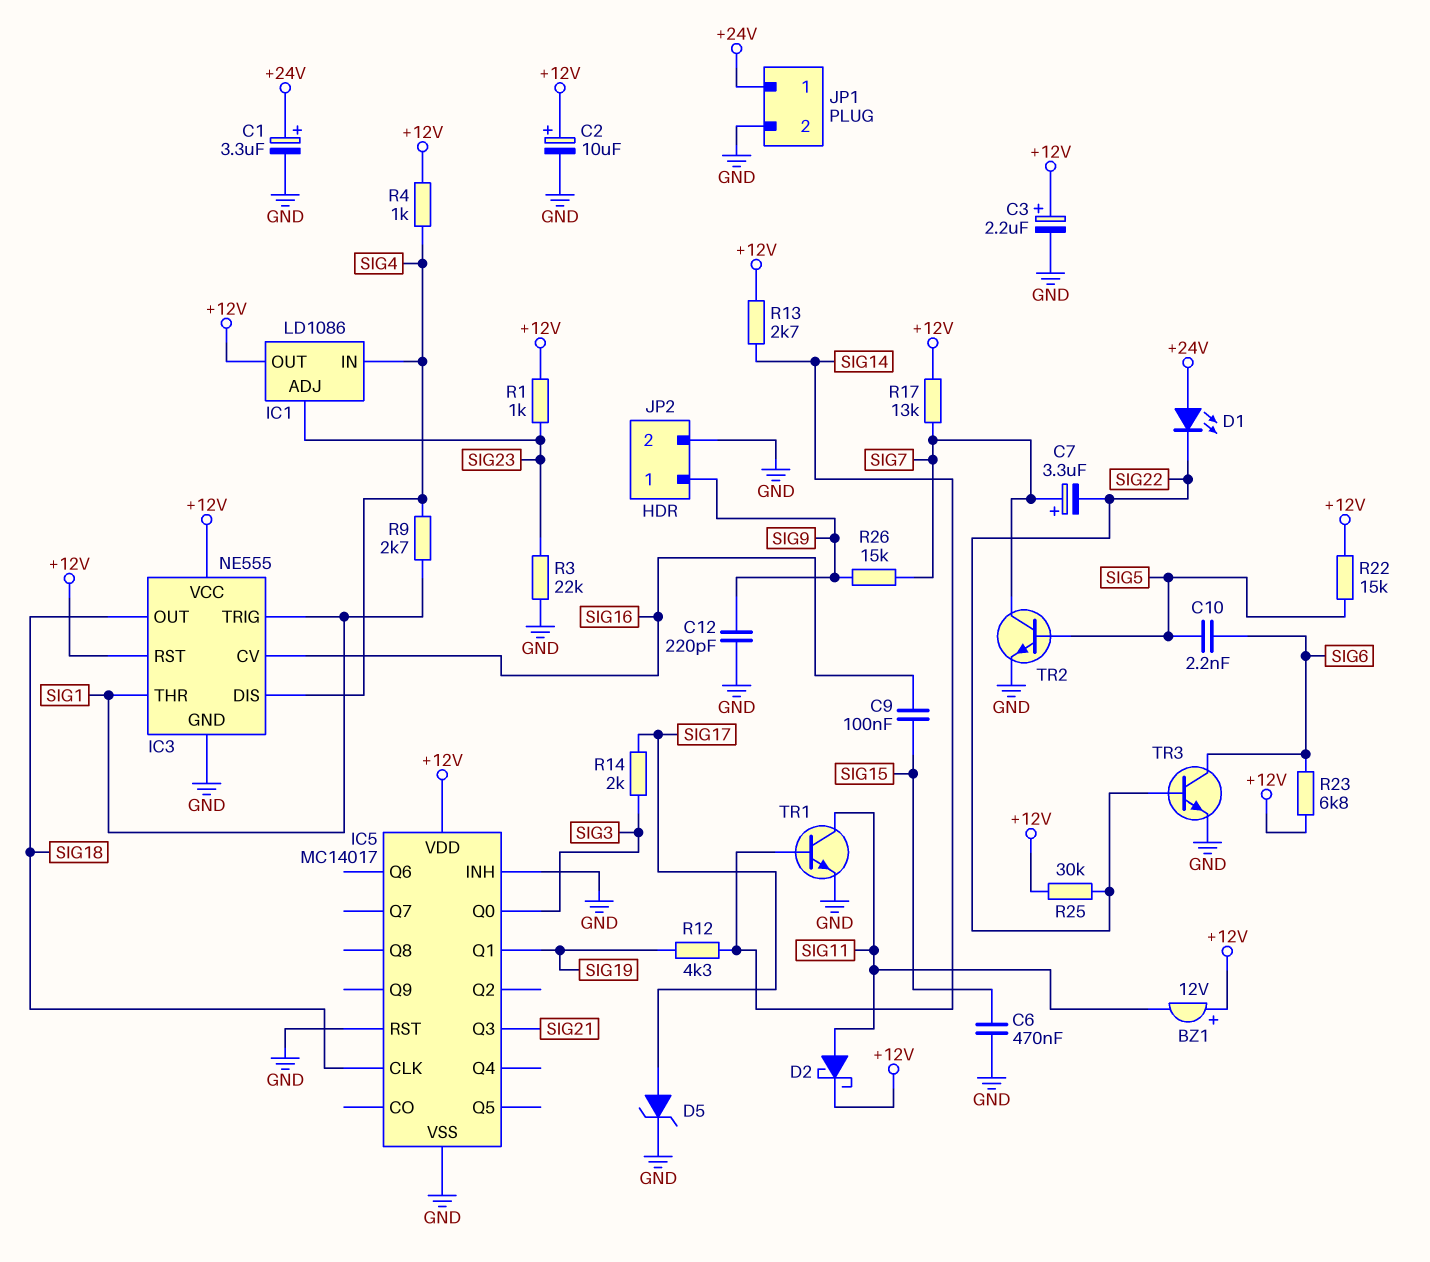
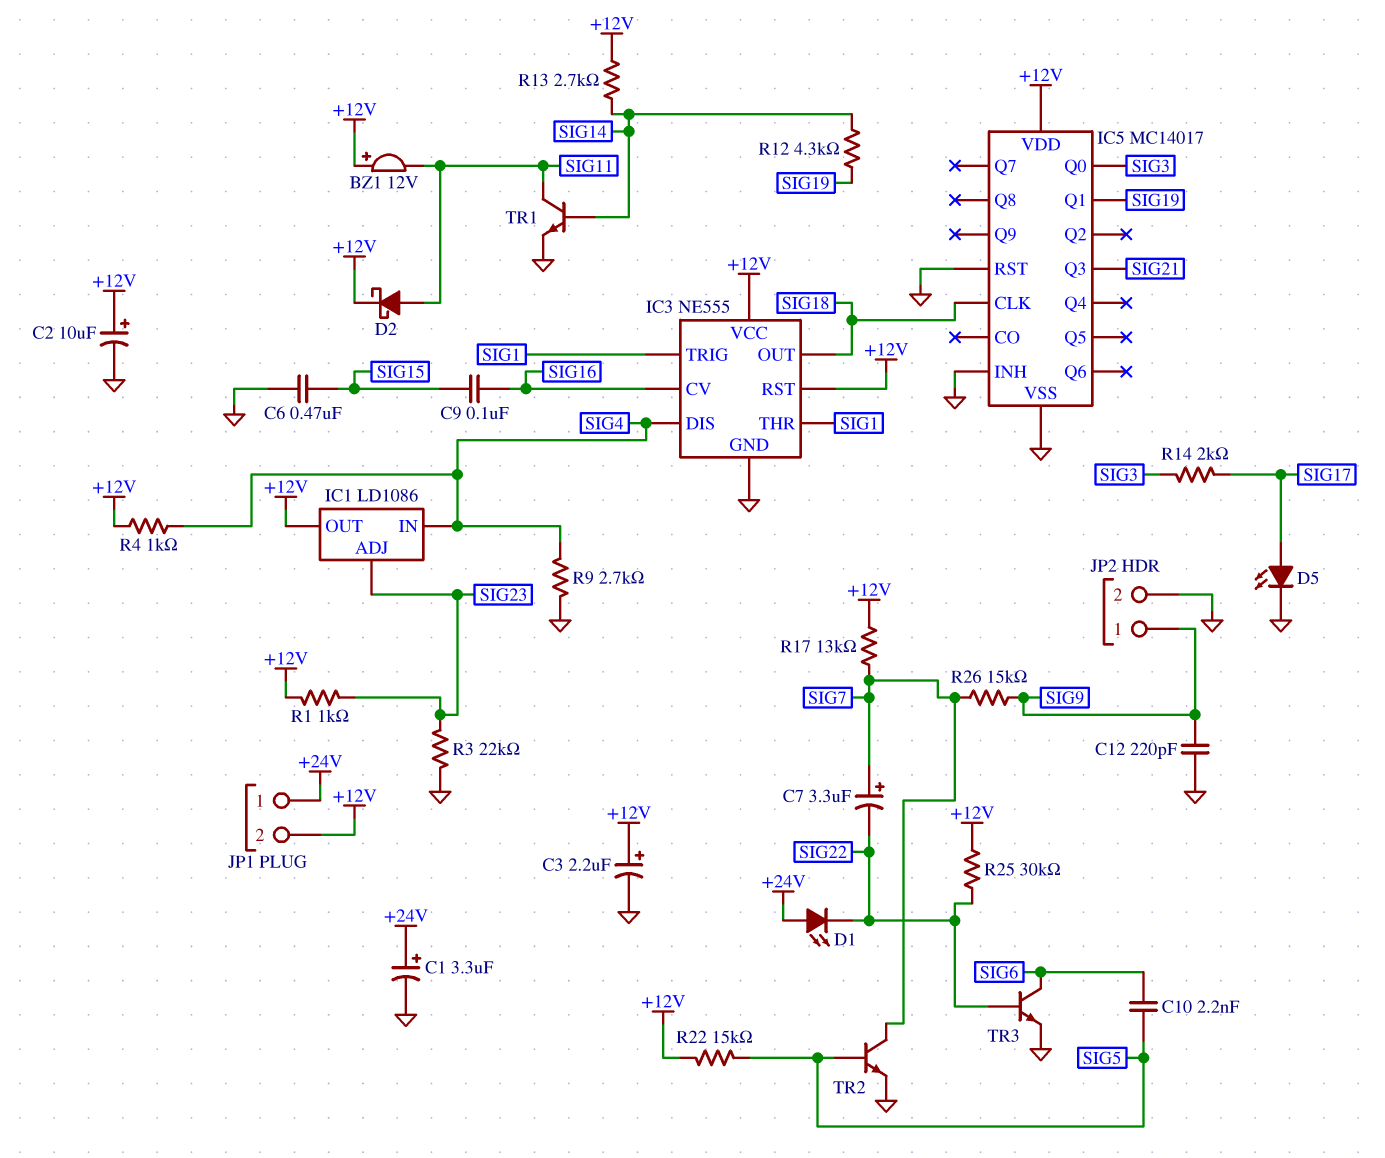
D5: zener (A SIG17, K GND) -> LED (A SIG17, K GND)
JP1 pin 2: GND -> +12V
R9: 2.7k (SIG1, SIG4) -> 2.7k (GND, SIG4)
R23: 6.8k (+12V, SIG6) -> none

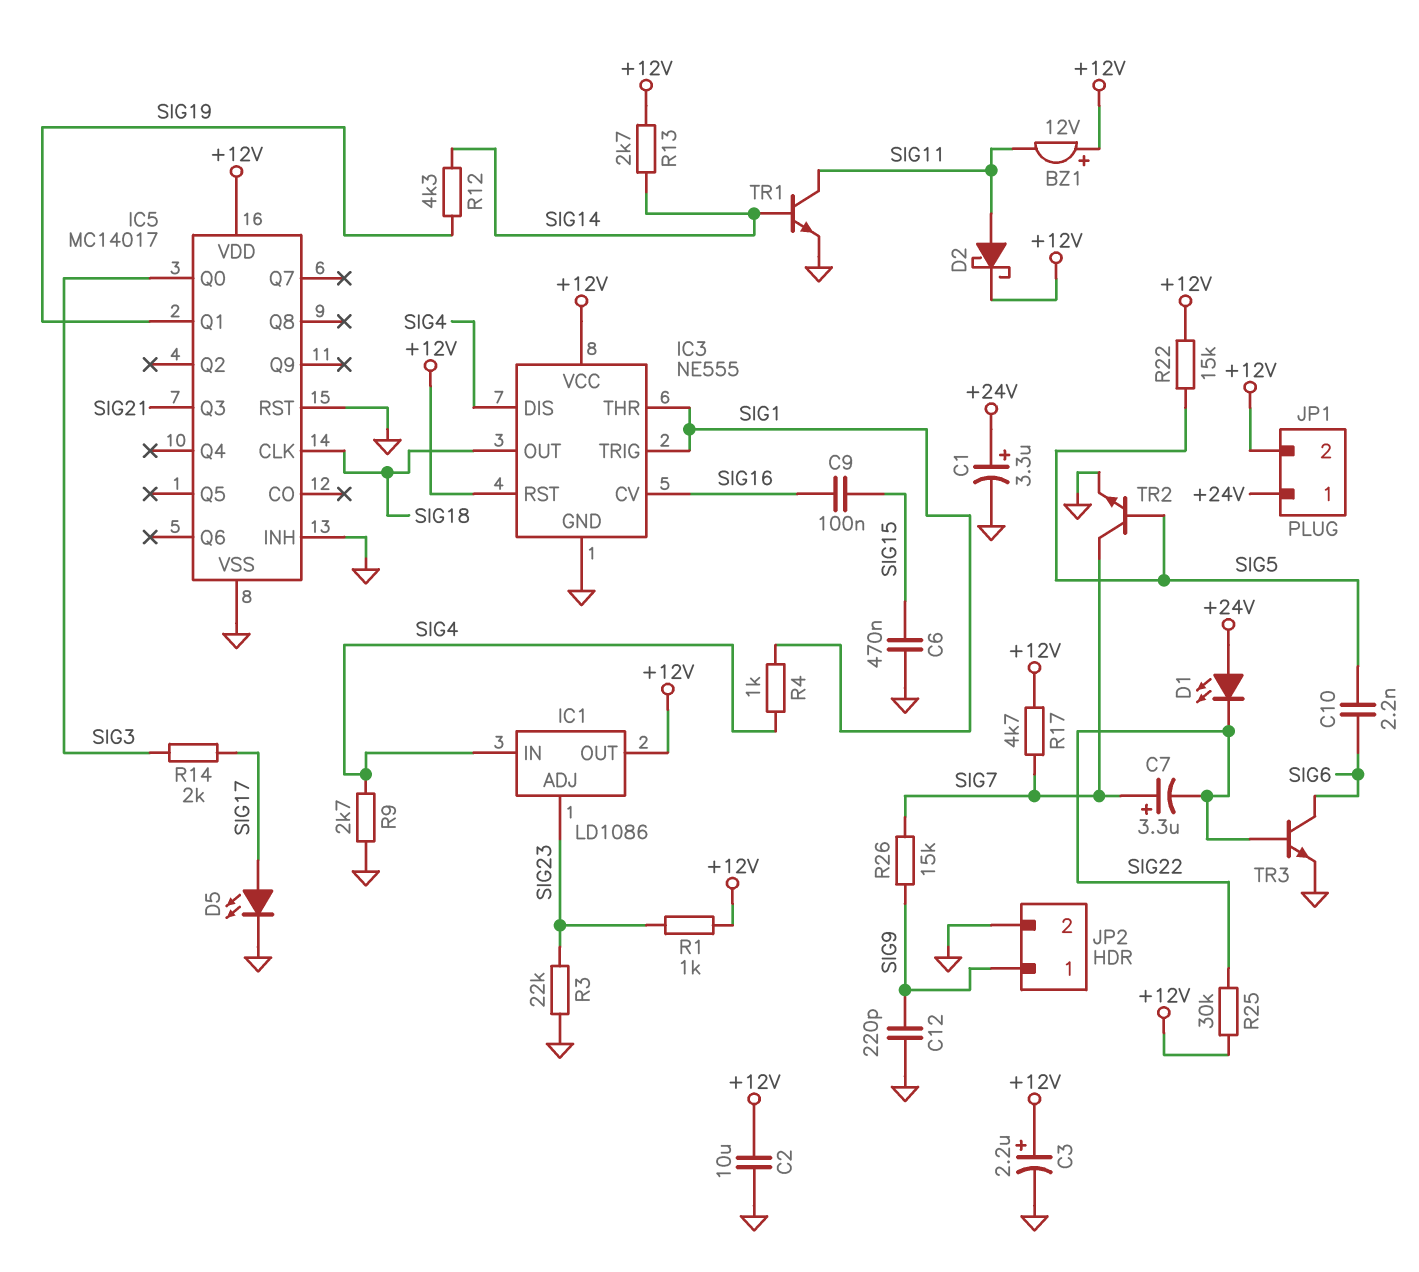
C2: 10uF (plus +12V, minus GND) -> 10uF (+12V, GND)
R4: 1k (+12V, SIG4) -> 1k (SIG1, SIG4)
R17: 13k (+12V, SIG7) -> 4.7k (+12V, SIG7)

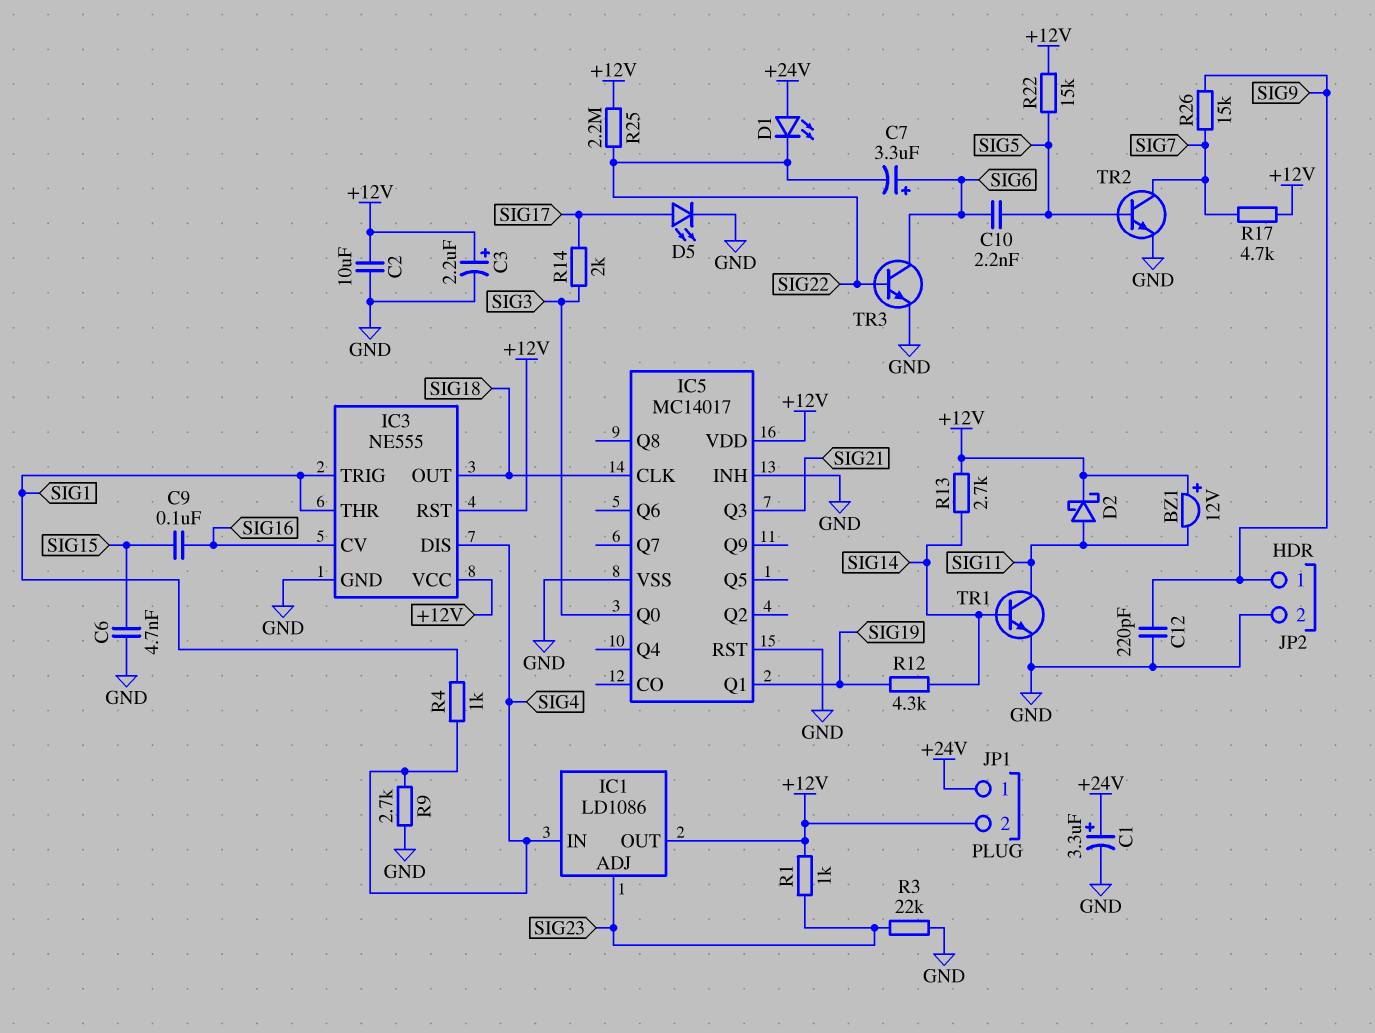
C6: 470nF (GND, SIG15) -> 4.7nF (GND, SIG15)
C7: 3.3uF (plus SIG7, minus SIG22) -> 3.3uF (plus SIG6, minus SIG22)
R25: 30k (+12V, SIG22) -> 2.2M (+12V, SIG22)

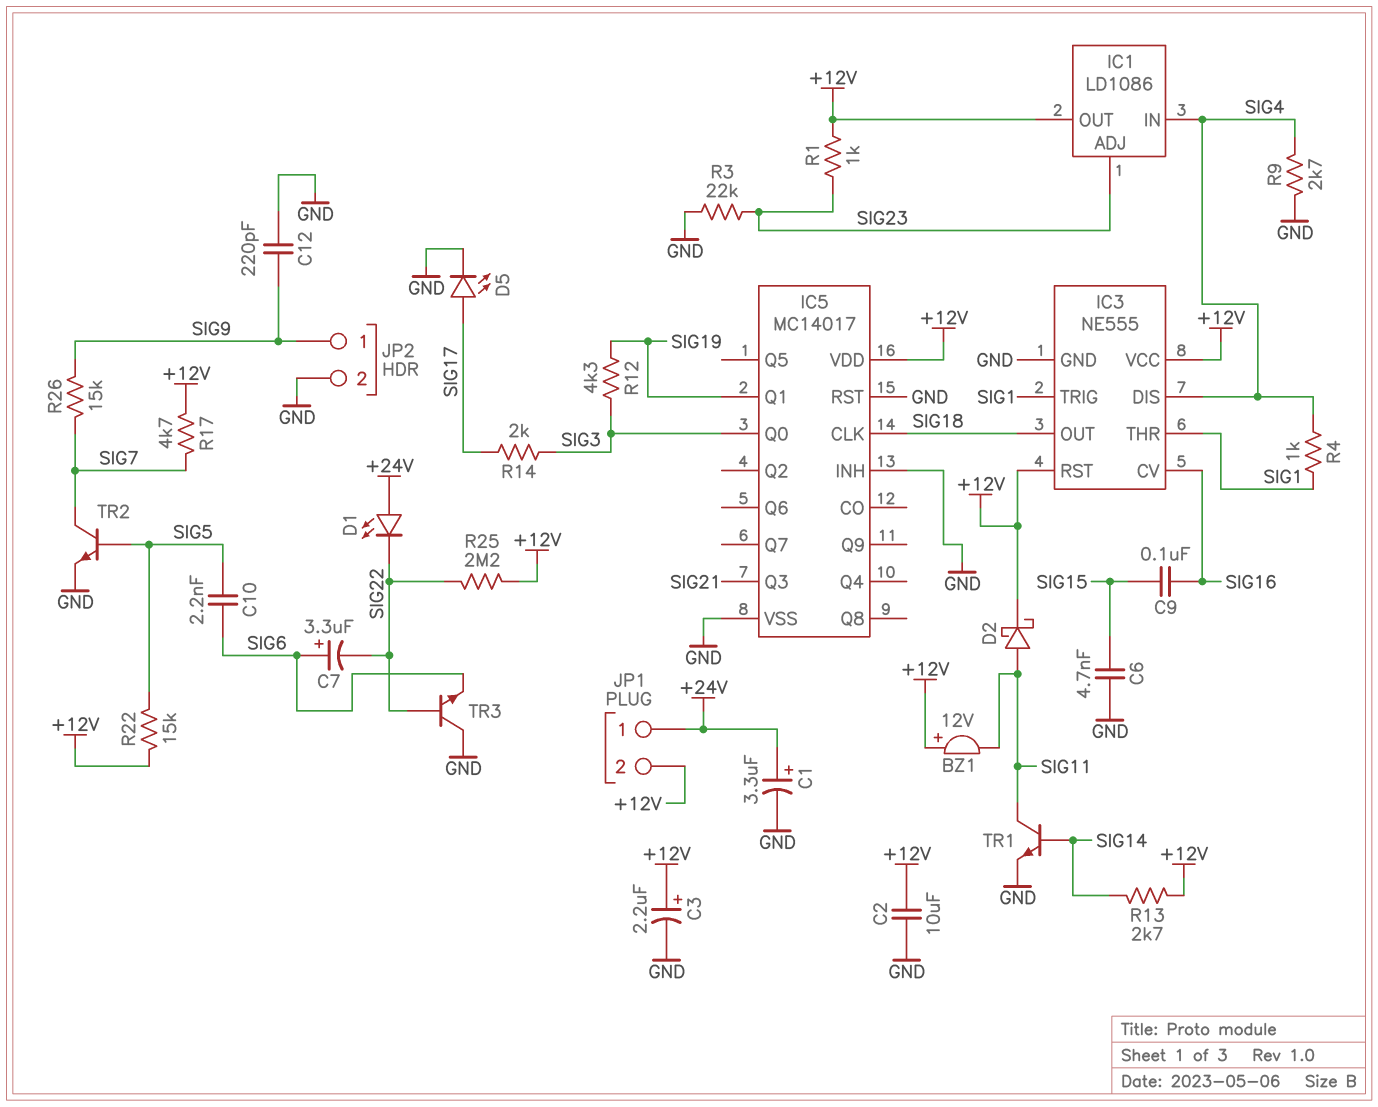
R12: 4.3k (SIG14, SIG19) -> 4.3k (SIG3, SIG19)
TR3: NPN (B SIG22, C SIG6, E GND) -> NPN (B SIG22, C GND, E SIG6)

